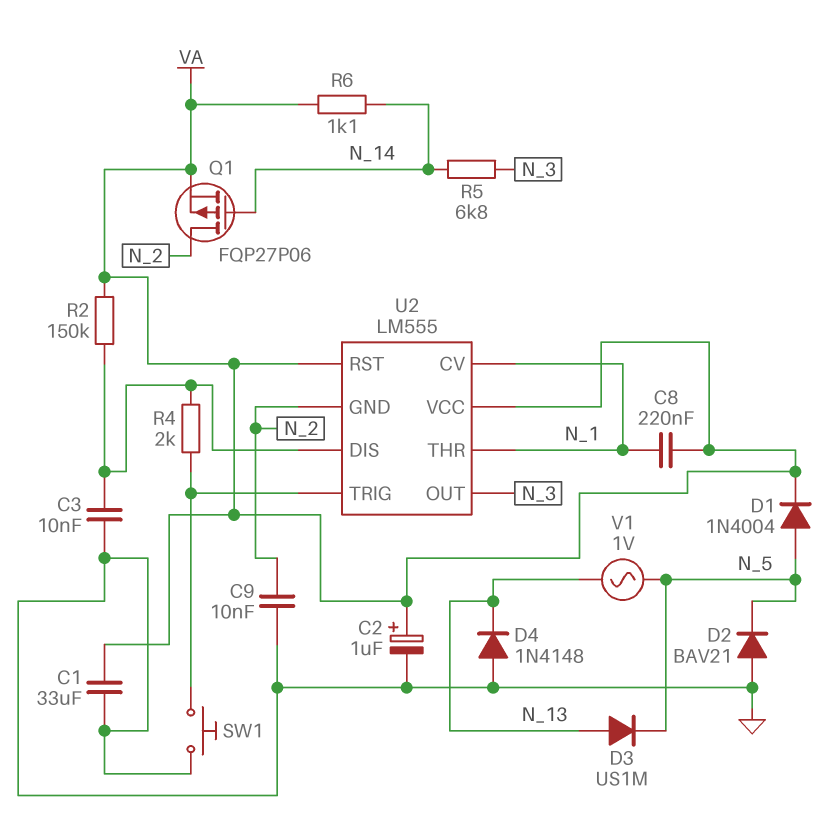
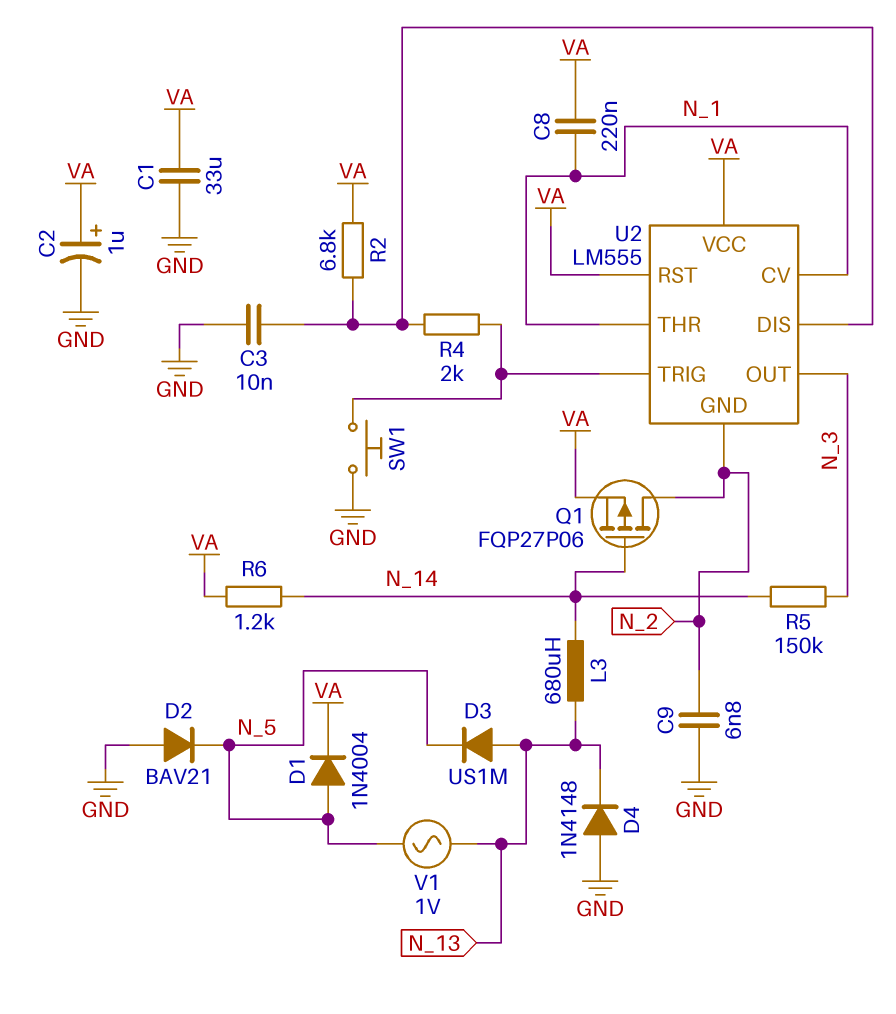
C9: 10nF (GND, N_2) -> 6.8nF (GND, N_2)
L3: none -> 680uH (N_13, N_14)
R2: 150k (U2/DIS, VA) -> 6.8k (U2/DIS, VA)
R5: 6.8k (N_3, N_14) -> 150k (N_3, N_14)
R6: 1.1k (N_14, VA) -> 1.2k (N_14, VA)

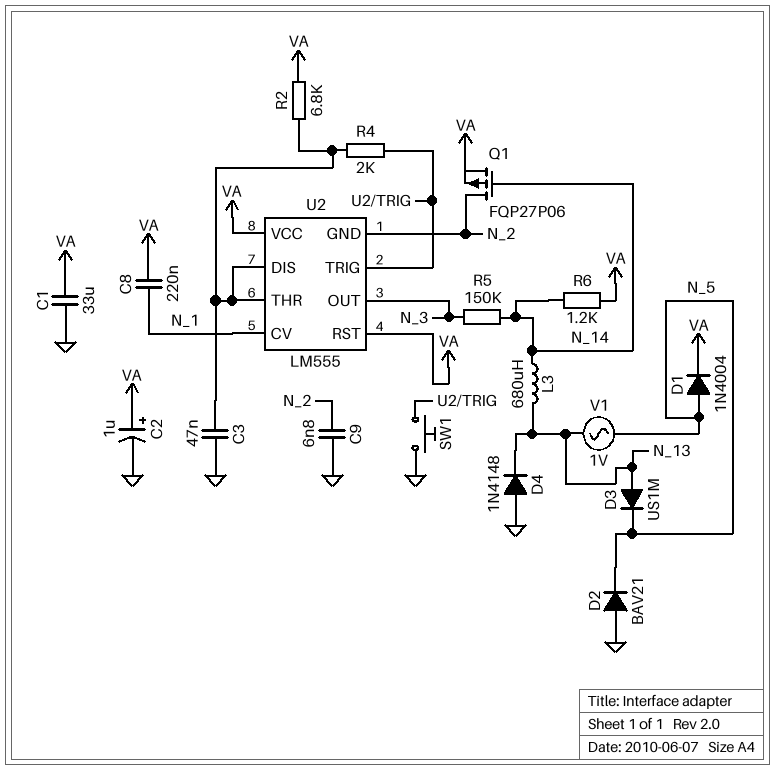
C3: 10nF (GND, U2/DIS) -> 47nF (GND, U2/DIS)
U2 pin THR: N_1 -> U2/DIS

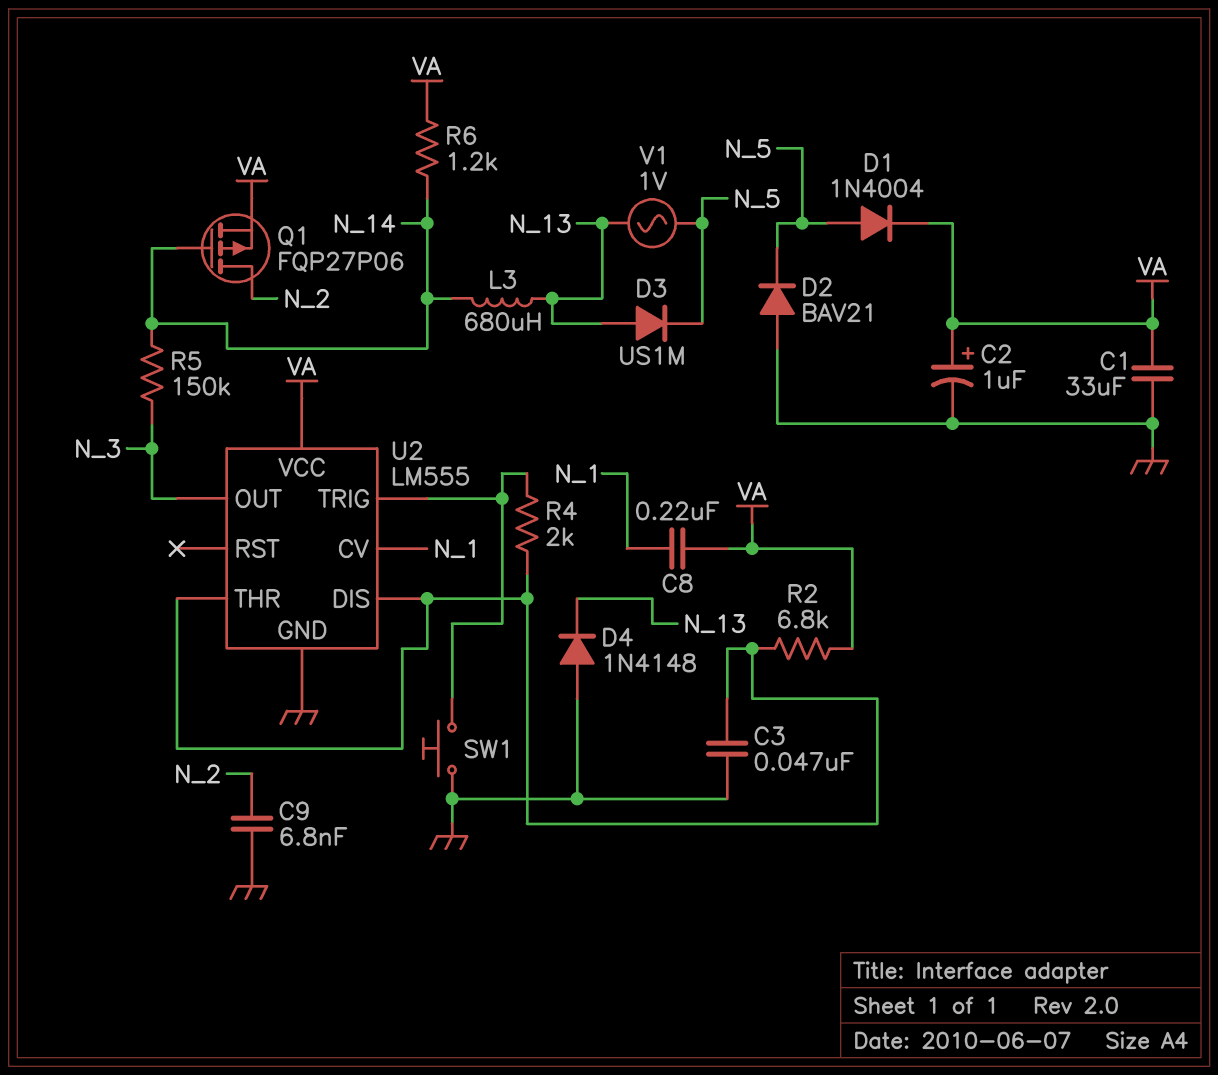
U2 pin GND: N_2 -> GND
U2 pin RST: VA -> none

